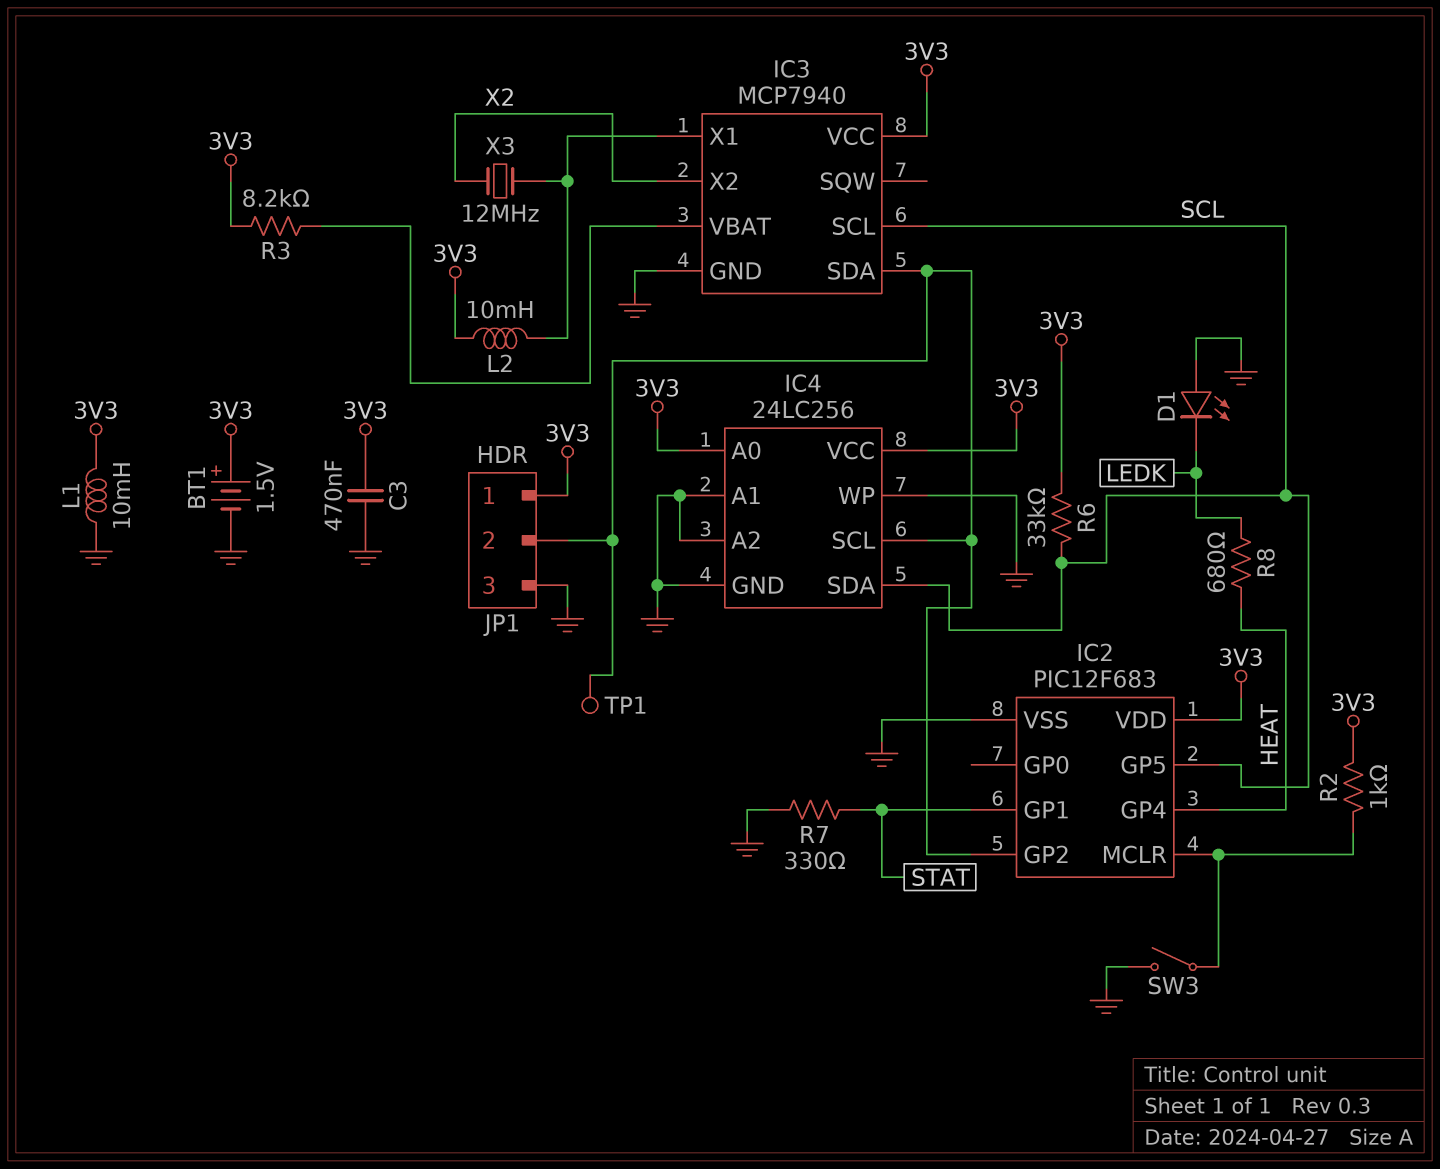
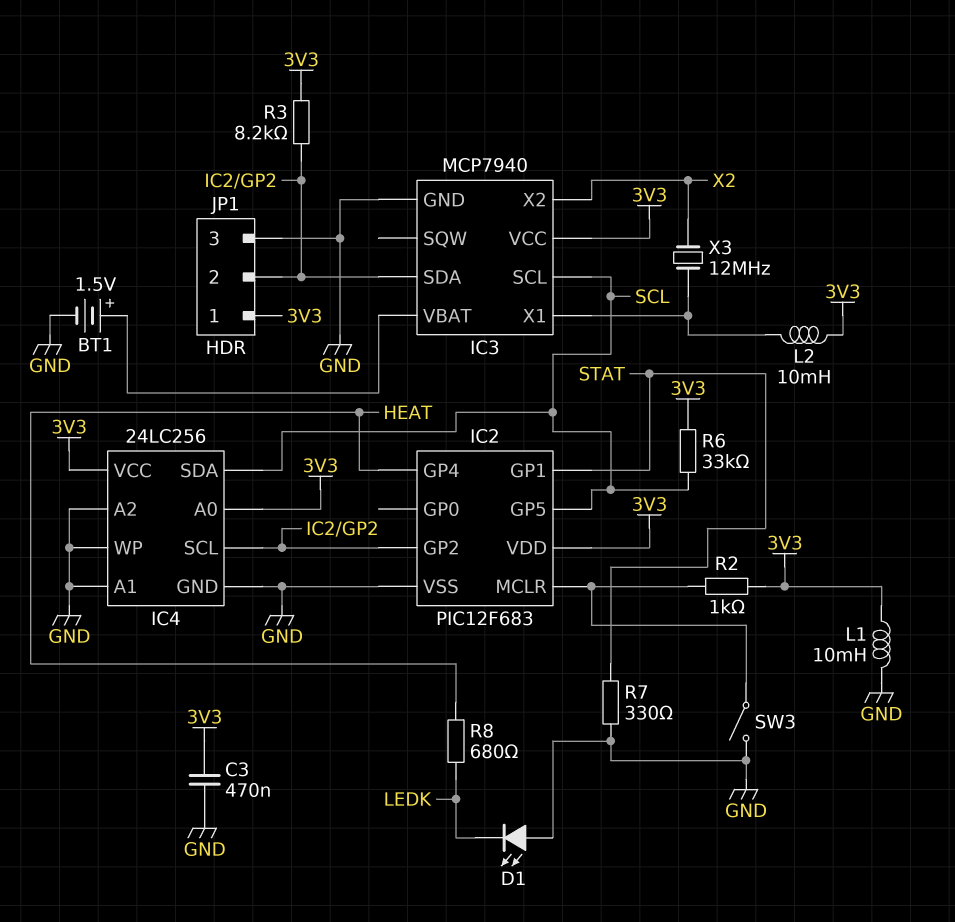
BT1: 1.5V (plus 3V3, minus GND) -> 1.5V (plus IC3/VBAT, minus GND)
R3: 8.2k (3V3, IC3/VBAT) -> 8.2k (3V3, IC2/GP2)
TP1: test point (IC2/GP2) -> none

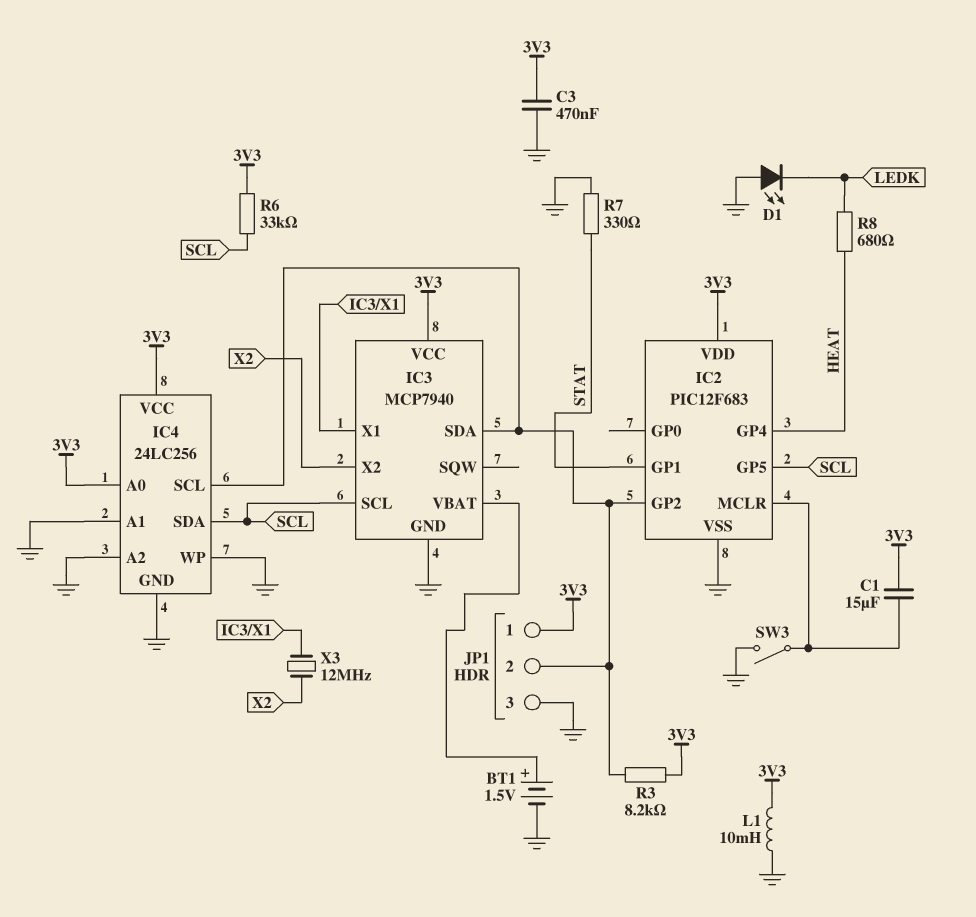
C1: none -> 15uF (3V3, IC2/MCLR)
L2: 10mH (3V3, IC3/X1) -> none
R2: 1k (3V3, IC2/MCLR) -> none

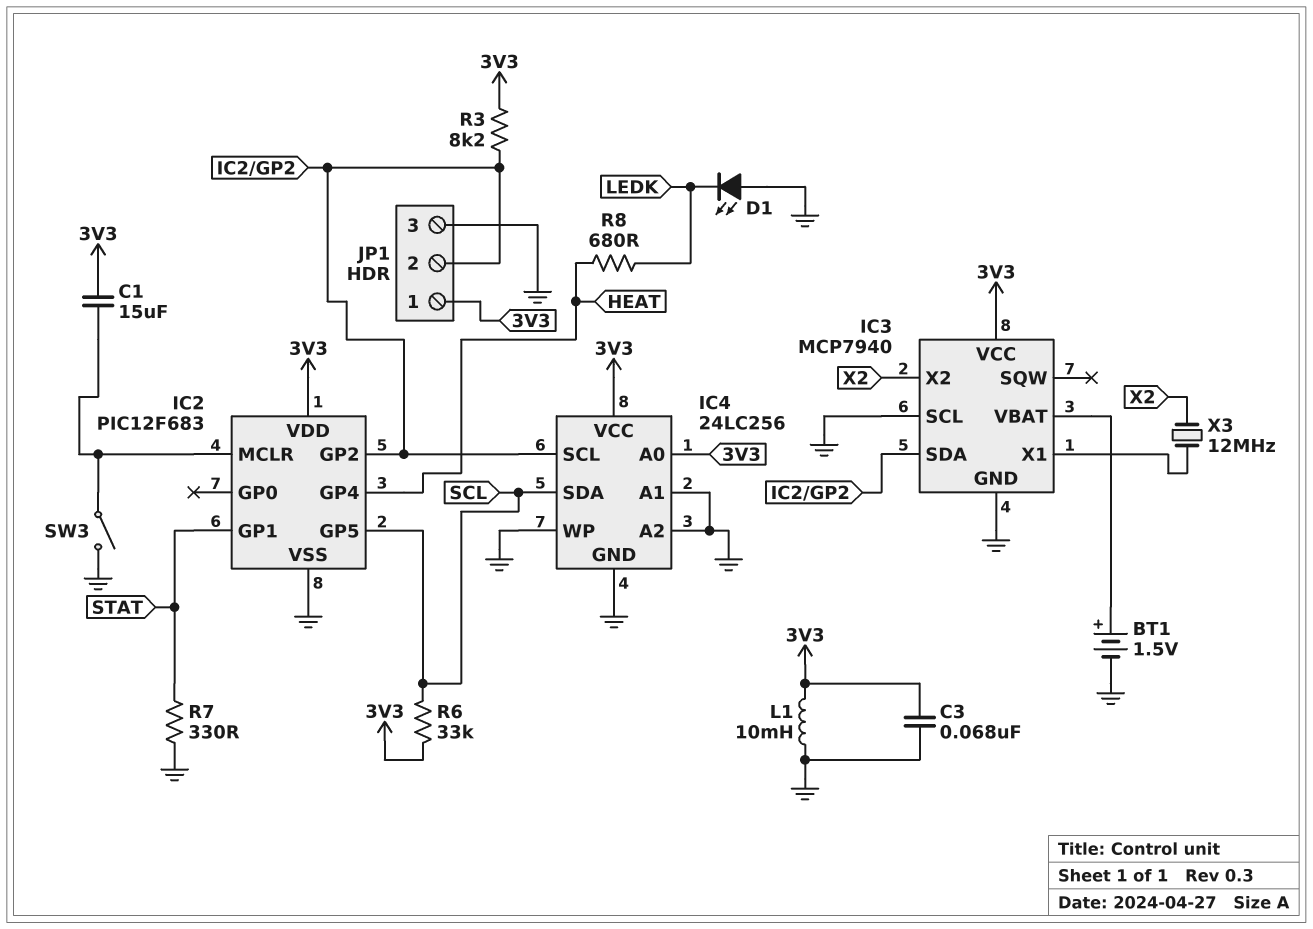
C3: 470nF (3V3, GND) -> 68nF (3V3, GND)
IC3 pin SCL: SCL -> GND

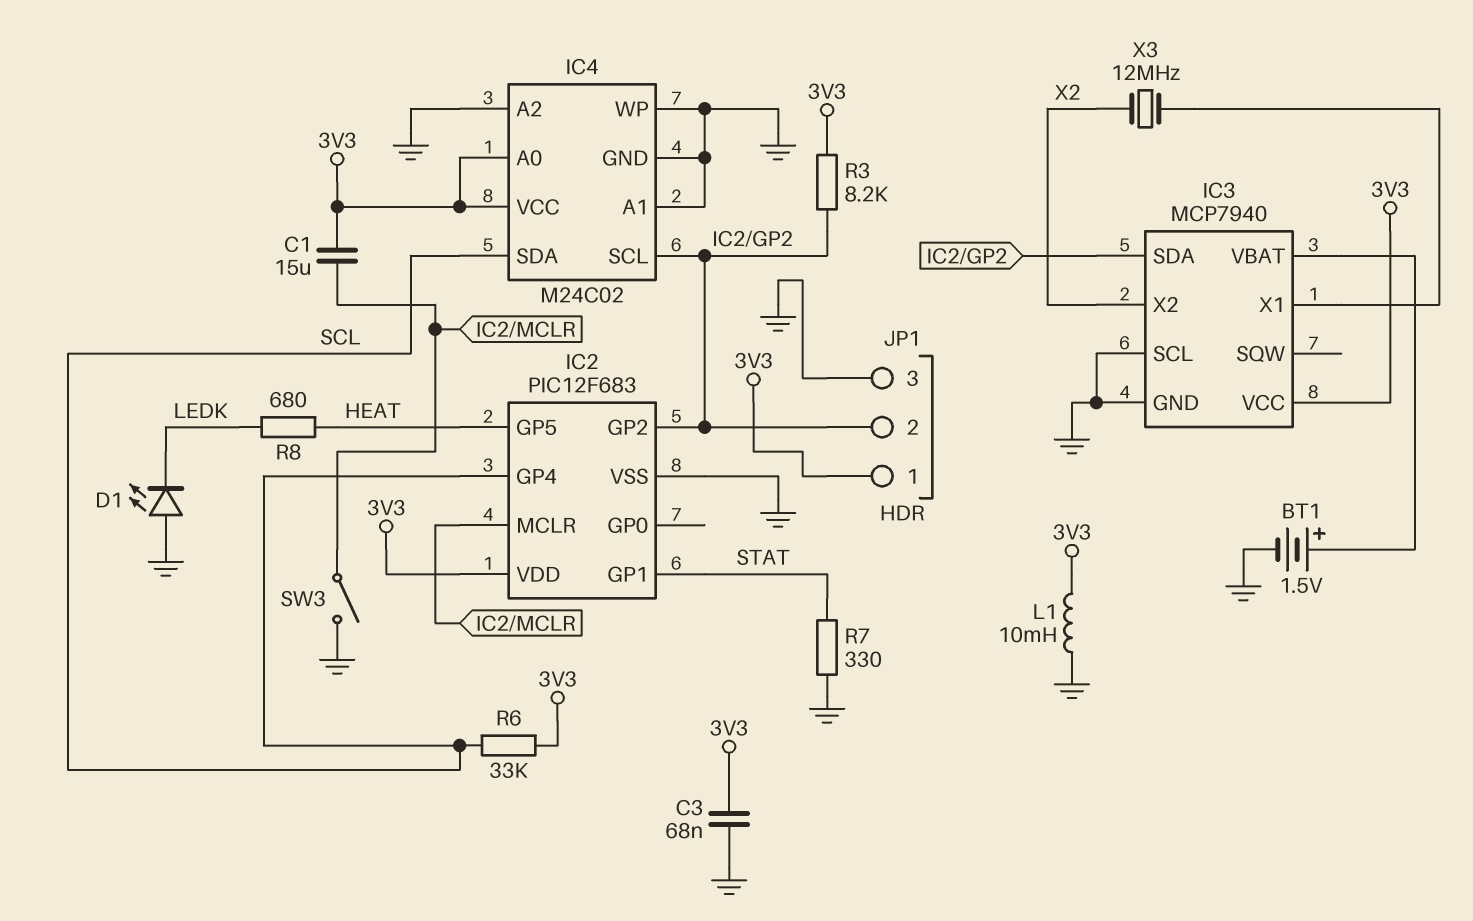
IC2 pin GP4: HEAT -> SCL
IC2 pin GP5: SCL -> HEAT
IC4: 24LC256 -> M24C02

